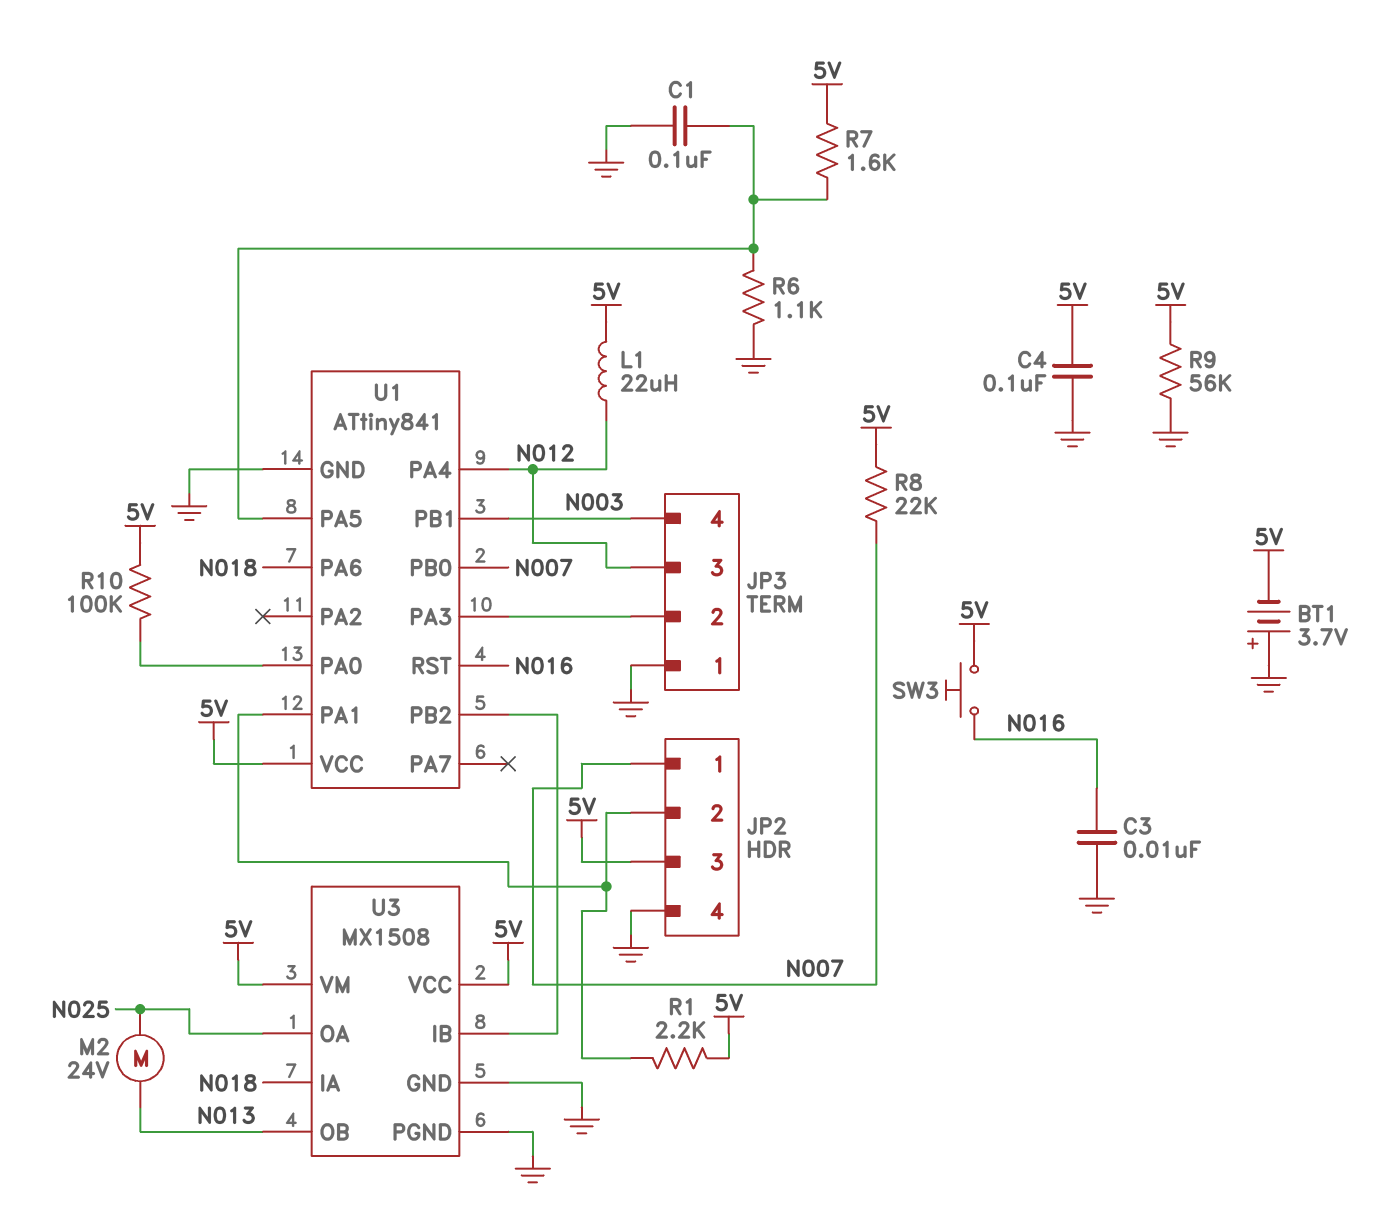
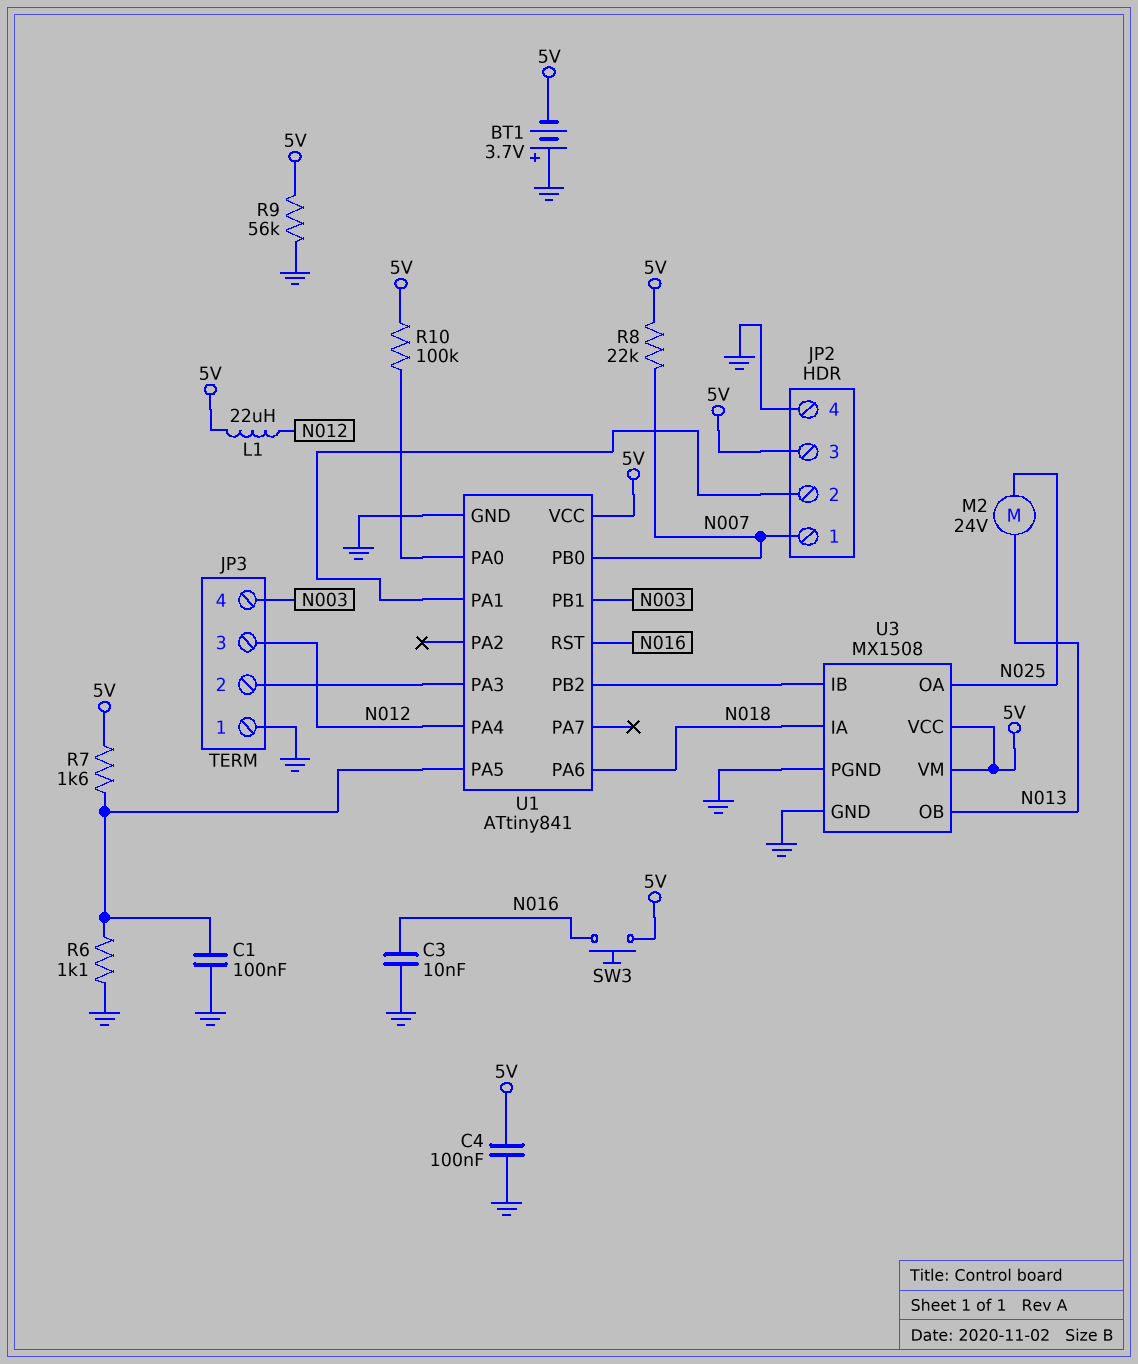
R1: 2.2k (5V, JP2/2) -> none

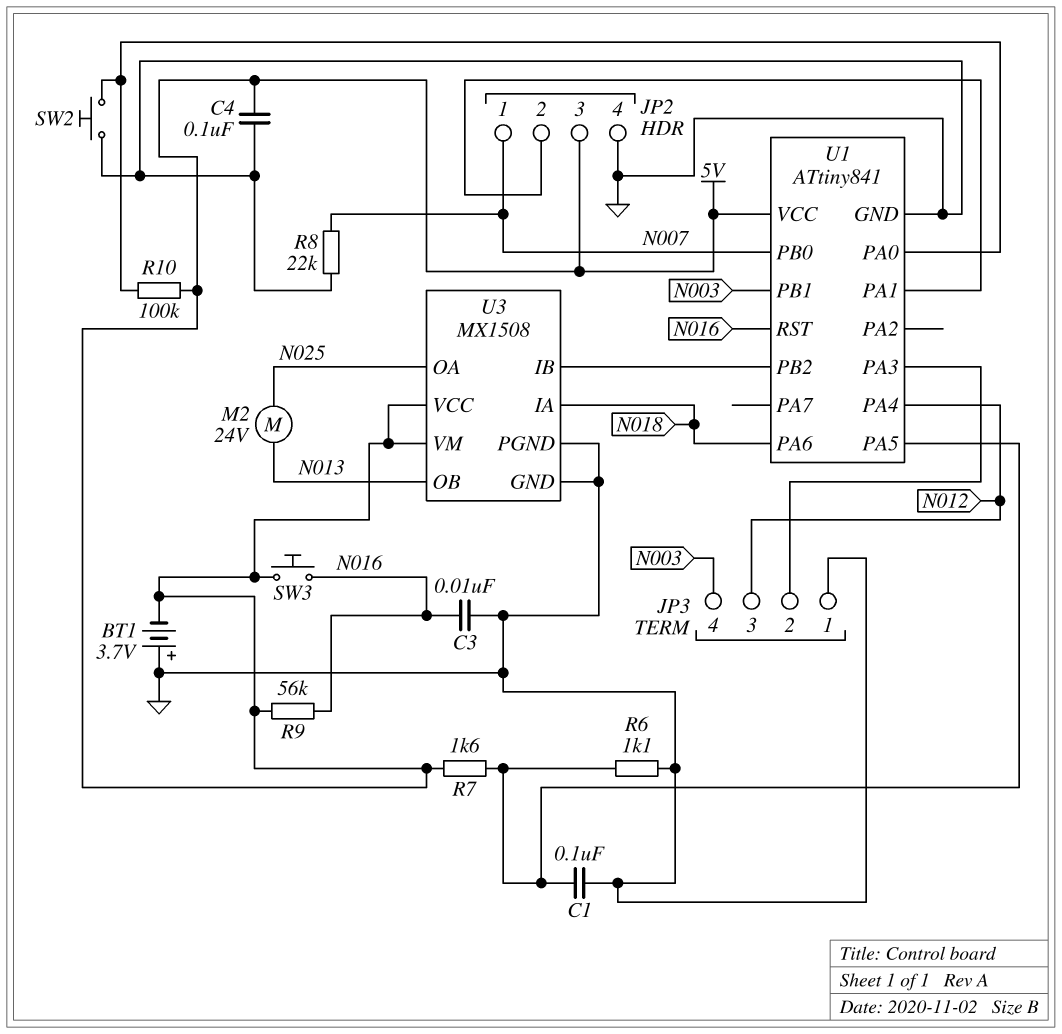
L1: 22uH (5V, N012) -> none
R8: 22k (5V, N007) -> 22k (GND, N007)
R9: 56k (5V, GND) -> 56k (5V, N016)
SW2: none -> button (GND, U1/PA0)

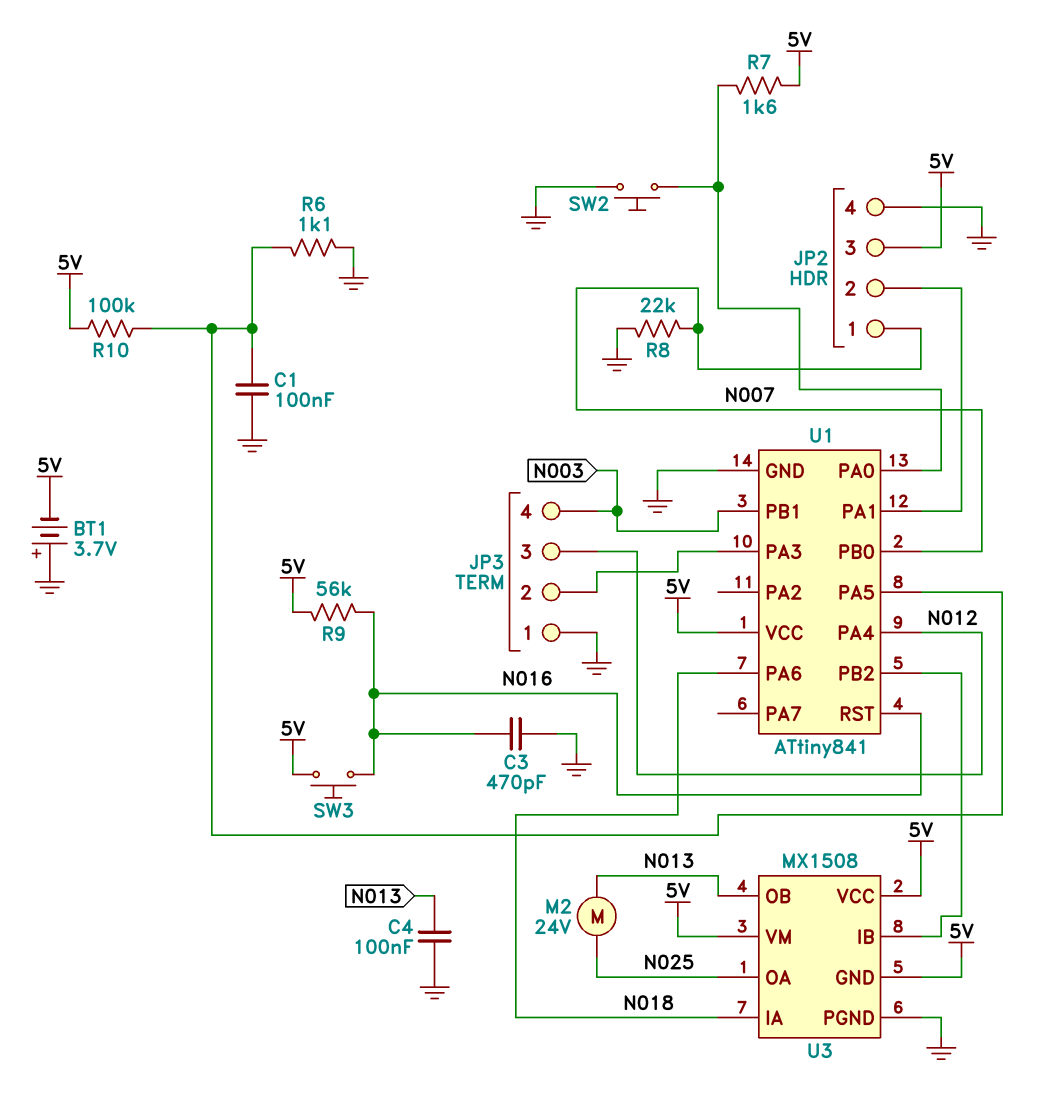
C3: 10nF (GND, N016) -> 470pF (GND, N016)
C4: 100nF (5V, GND) -> 100nF (GND, N013)
R7: 1.6k (5V, U1/PA5) -> 1.6k (5V, U1/PA0)
R10: 100k (5V, U1/PA0) -> 100k (5V, U1/PA5)
U3 pin GND: GND -> 5V

